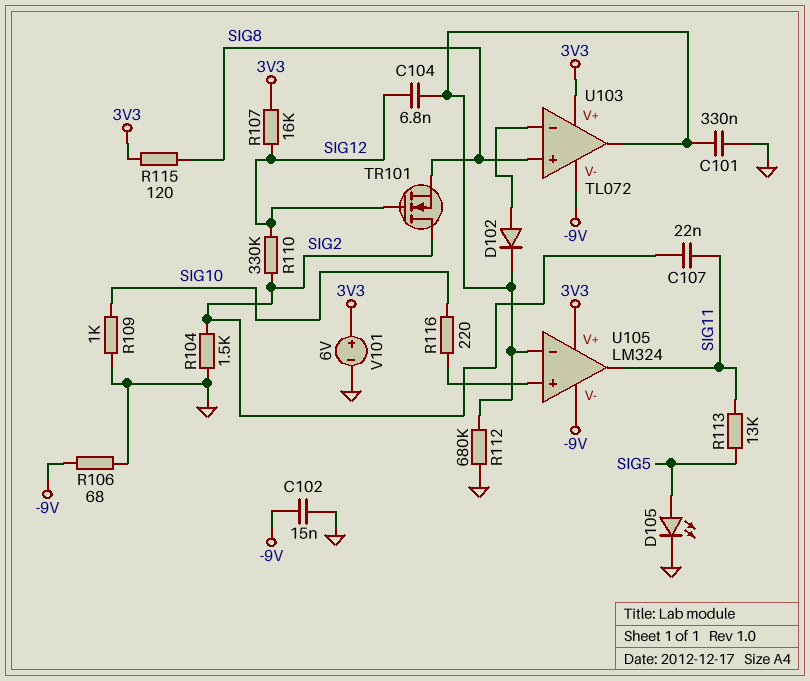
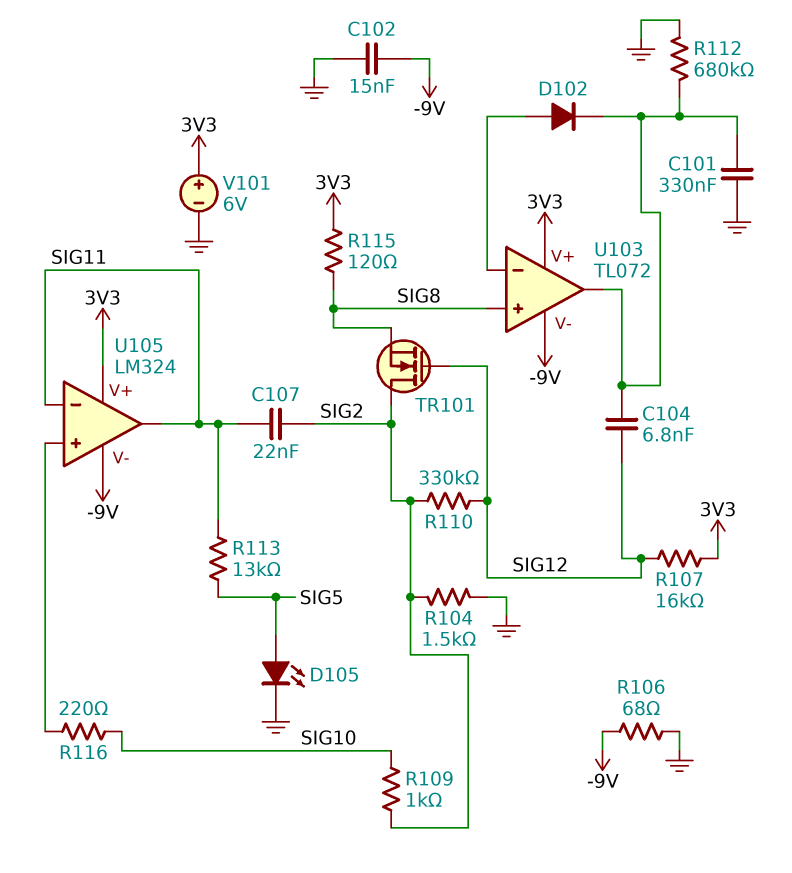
R109: 1k (GND, SIG10) -> 1k (SIG2, SIG10)
U105 pin in-: U103/out -> SIG11

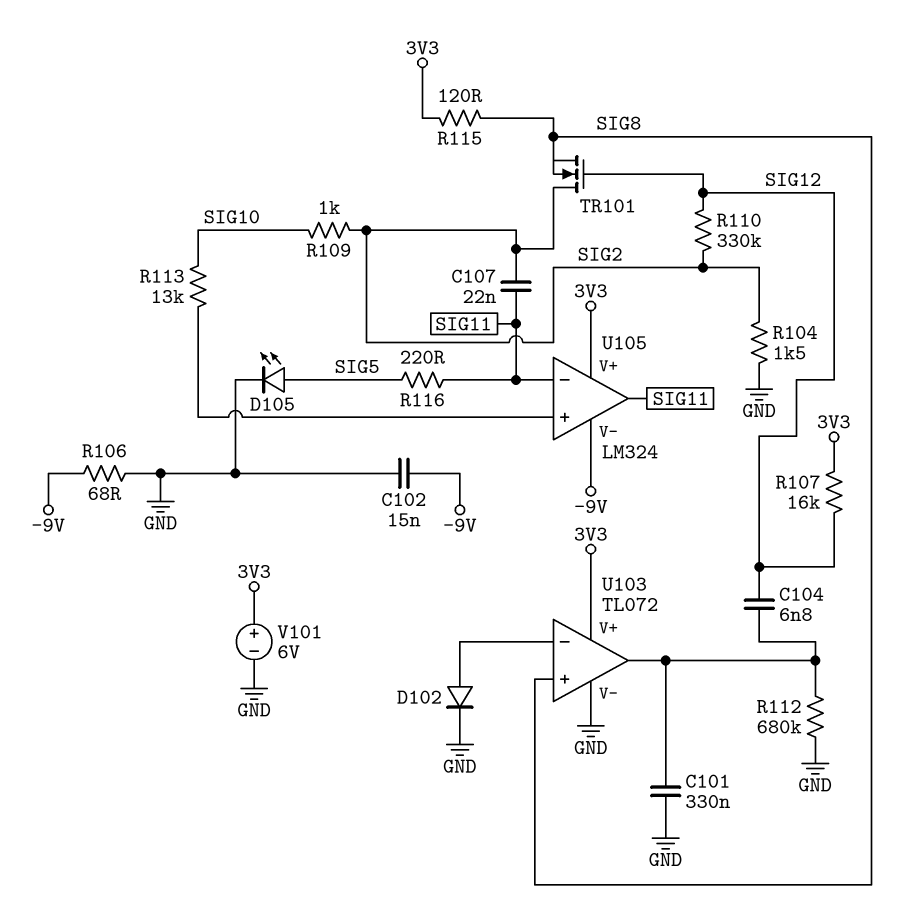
D102: diode (A U103/in-, K U103/out) -> diode (A U103/in-, K GND)
R113: 13k (SIG5, SIG11) -> 13k (SIG10, U105/in+)
R116: 220 (SIG10, U105/in+) -> 220 (SIG5, SIG11)
U103 pin V-: -9V -> GND

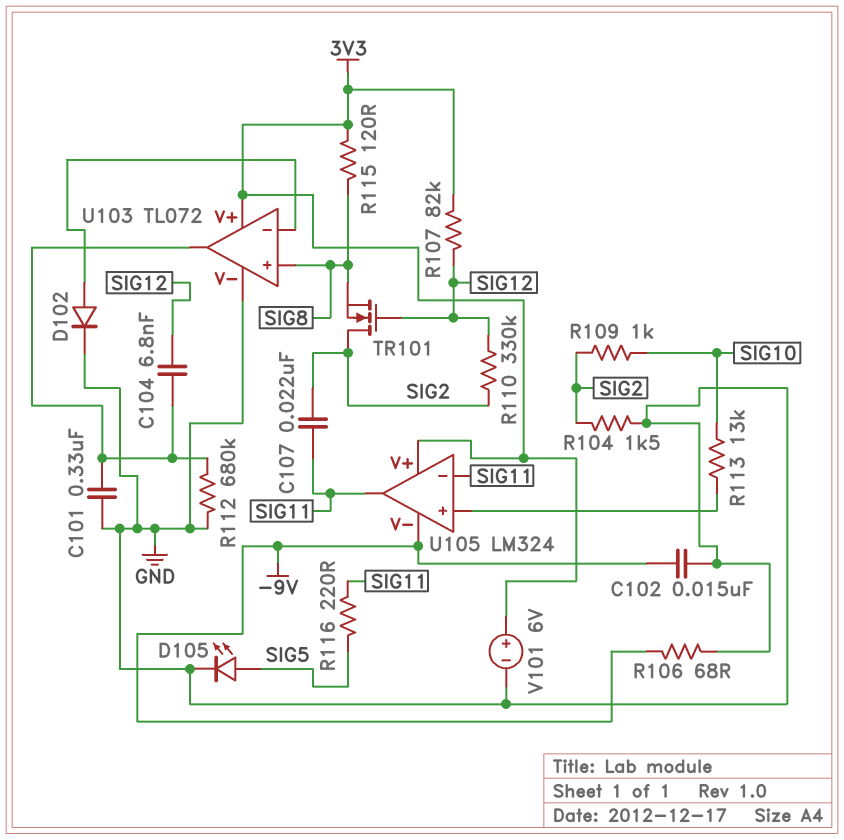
R107: 16k (3V3, SIG12) -> 82k (3V3, SIG12)

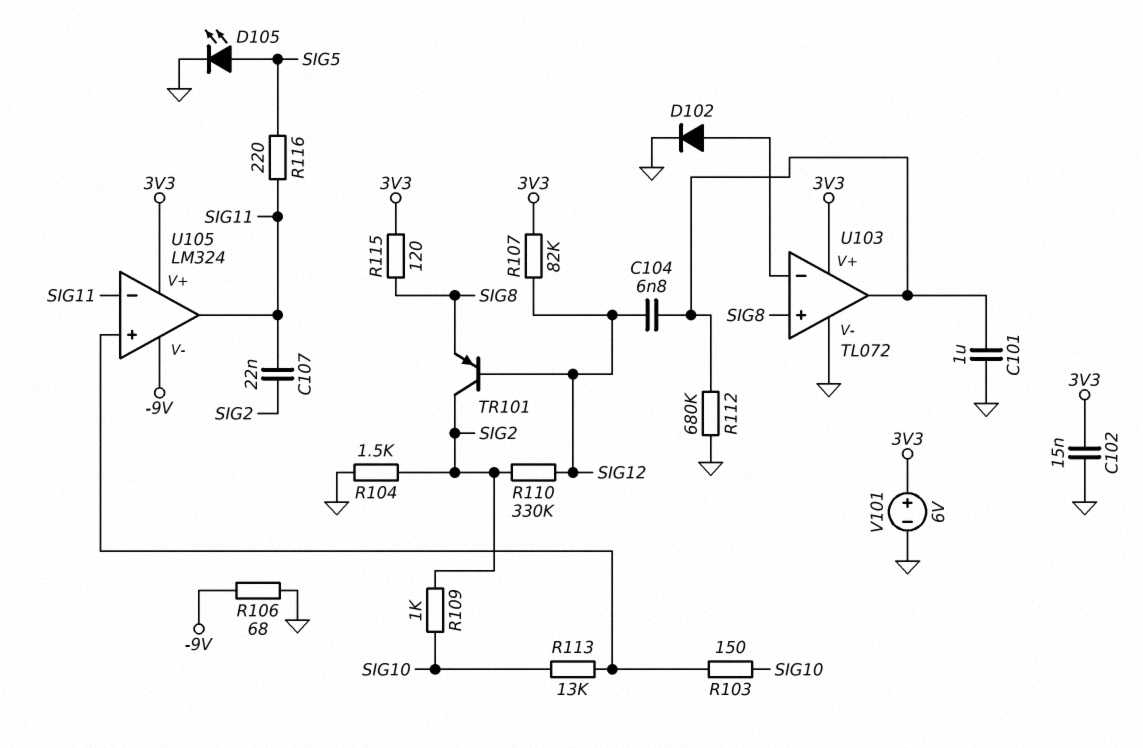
C101: 330nF (GND, U103/out) -> 1uF (GND, U103/out)
C102: 15nF (-9V, GND) -> 15nF (3V3, GND)
R103: none -> 150 (SIG10, U105/in+)
TR101: NMOS (G SIG12, D SIG2, S SIG8) -> PNP (B SIG12, C SIG2, E SIG8)

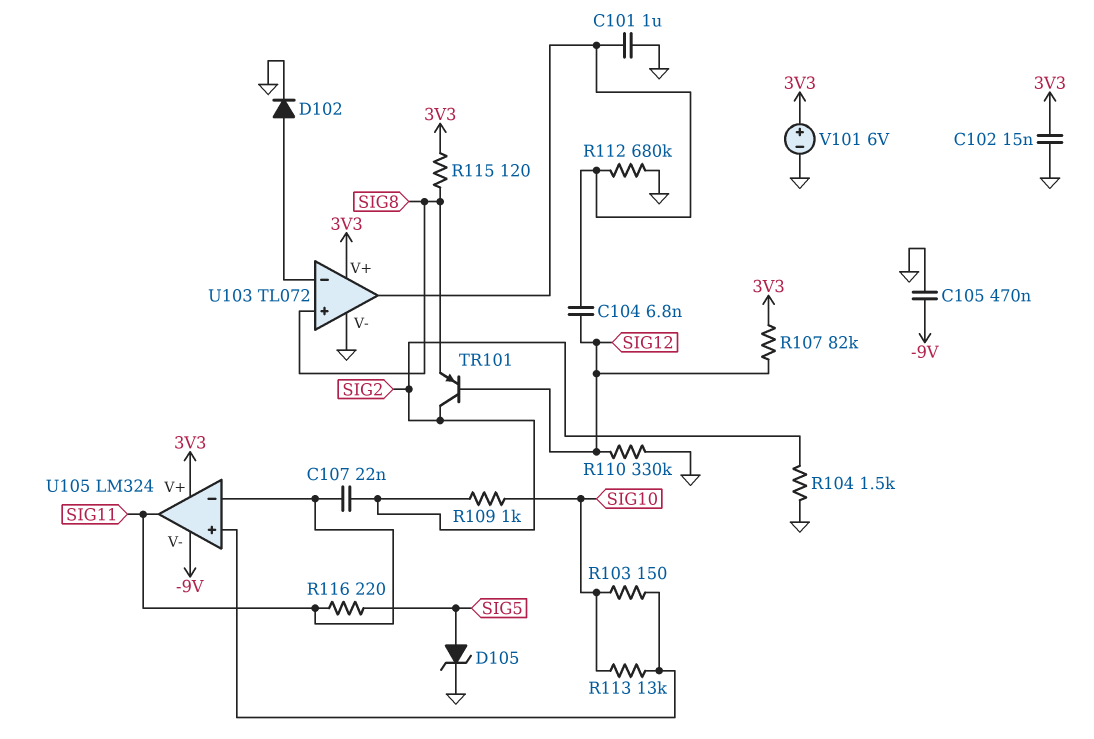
C105: none -> 470nF (-9V, GND)
D105: LED (A SIG5, K GND) -> zener (A SIG5, K GND)
R106: 68 (-9V, GND) -> none
R110: 330k (SIG2, SIG12) -> 330k (GND, SIG12)

